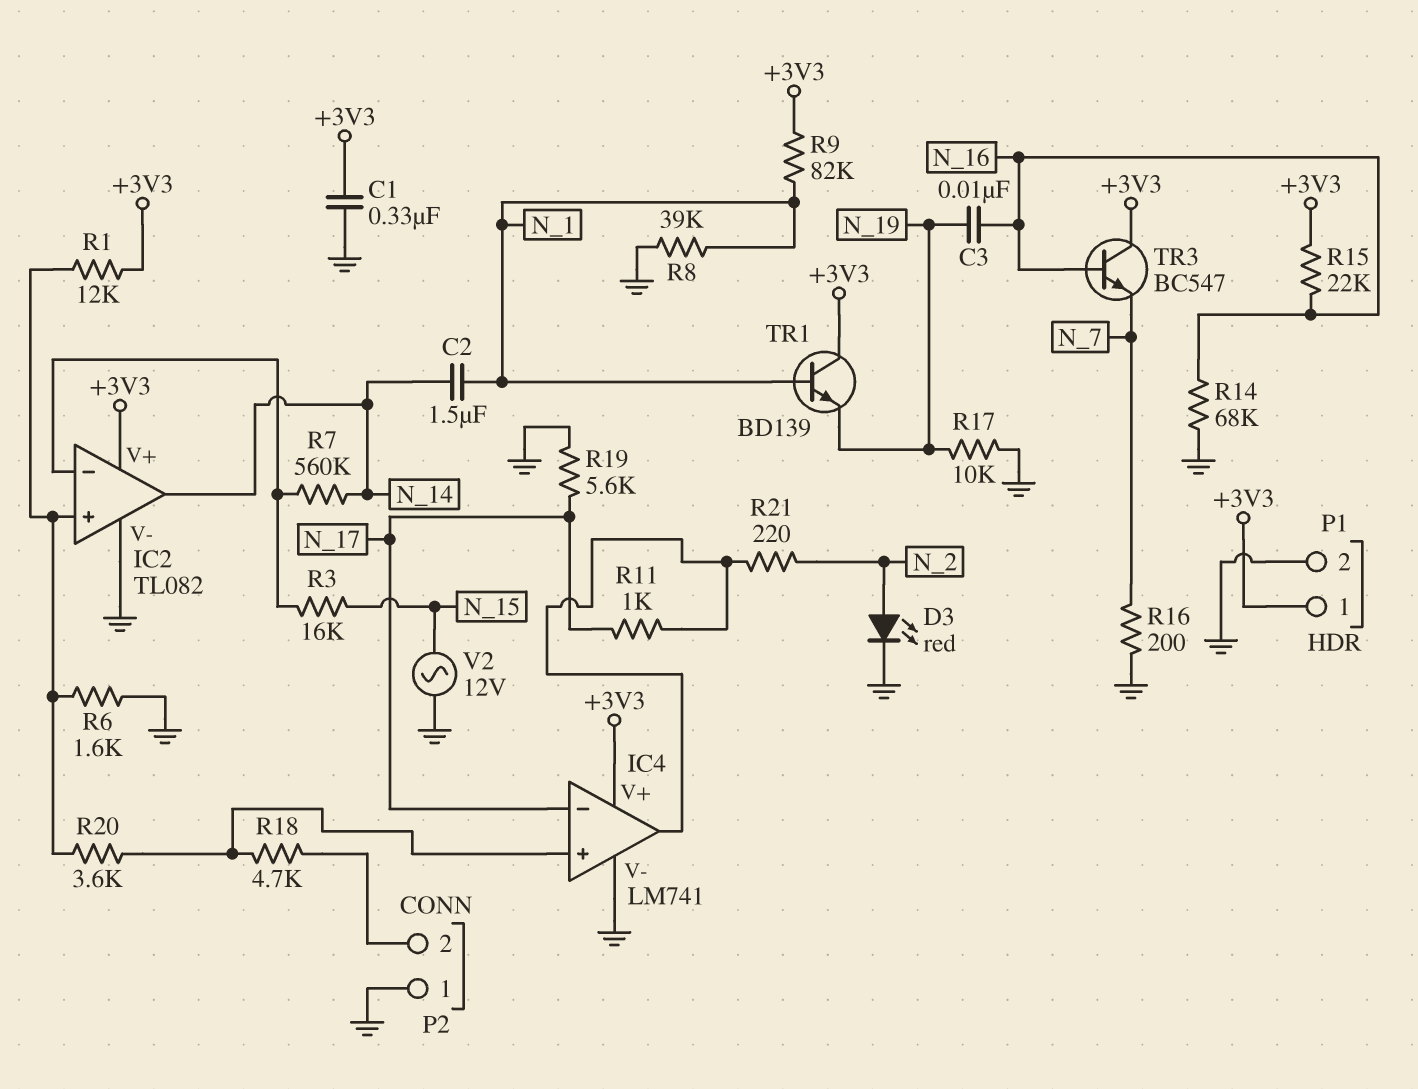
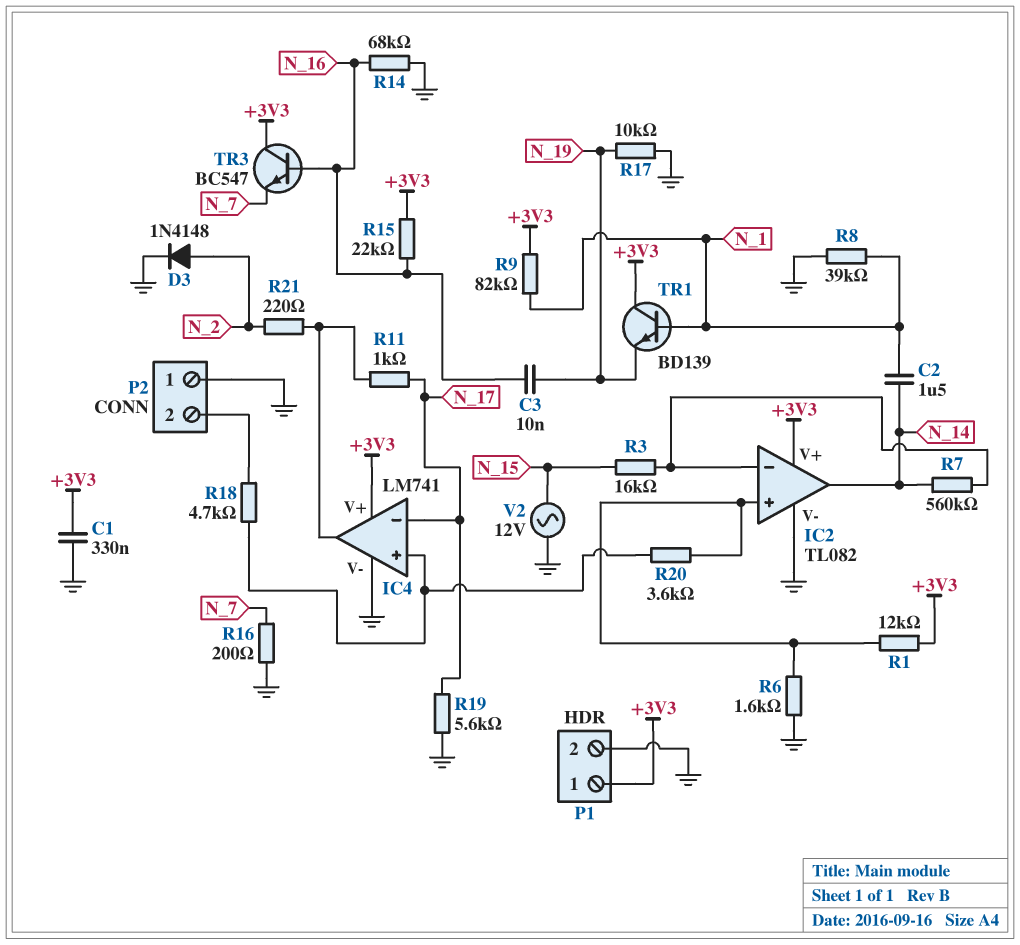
D3: LED red (A N_2, K GND) -> diode 1N4148 (A N_2, K GND)

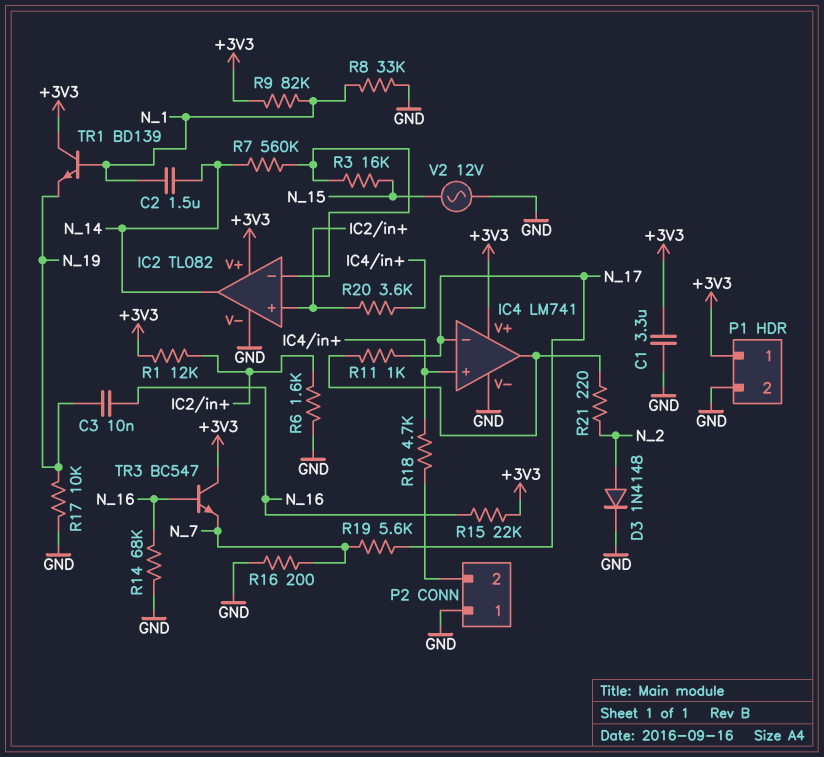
C1: 330nF (+3V3, GND) -> 3.3uF (+3V3, GND)
R8: 39k (GND, N_1) -> 33k (GND, N_1)
R19: 5.6k (GND, N_17) -> 5.6k (N_7, N_17)

